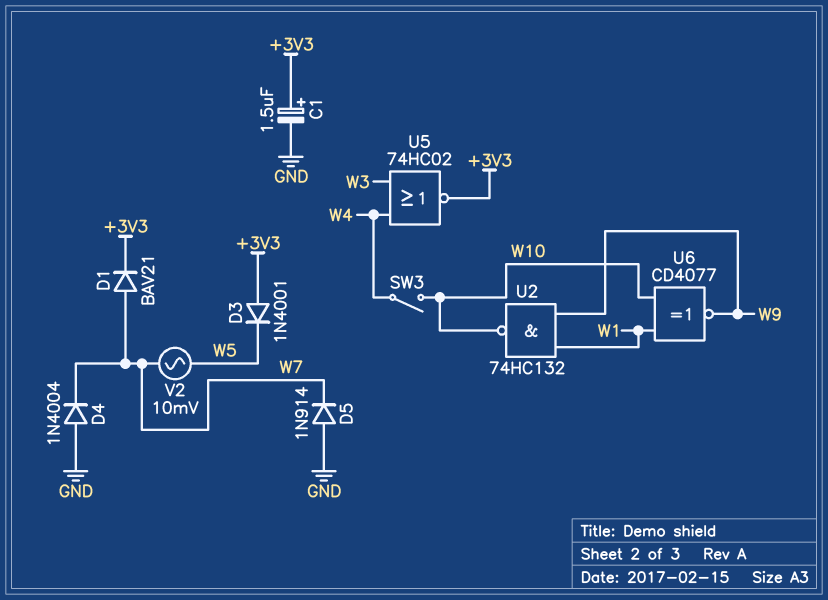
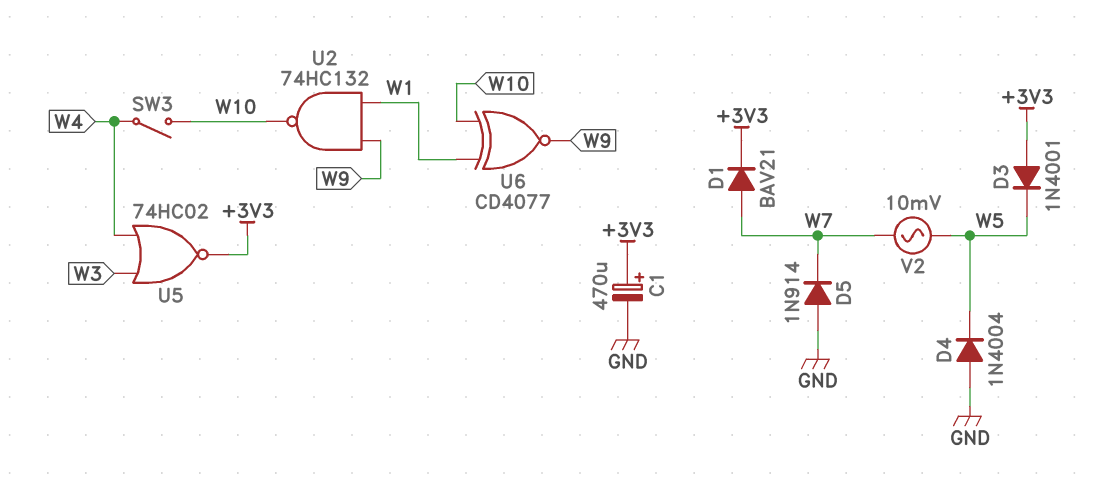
C1: 1.5uF (plus +3V3, minus GND) -> 470uF (plus +3V3, minus GND)
D4: diode 1N4004 (A GND, K W7) -> diode 1N4004 (A GND, K W5)

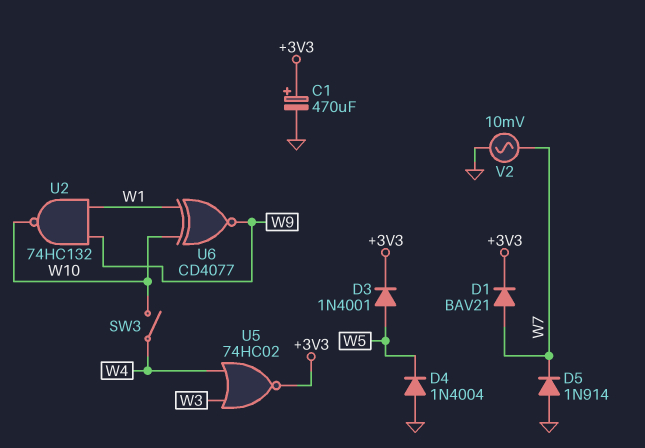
D3: diode 1N4001 (A +3V3, K W5) -> diode 1N4001 (A W5, K +3V3)
V2: AC 10mV (W5, W7) -> AC 10mV (GND, W7)

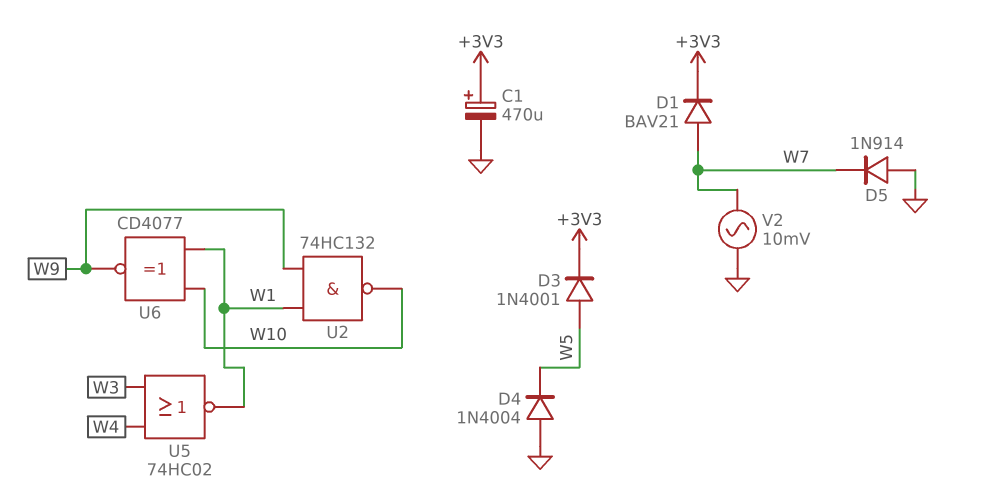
SW3: switch (W4, W10) -> none
U5: NOR 74HC02 (in W3, in W4, out +3V3) -> NOR 74HC02 (in W3, in W4, out W1)

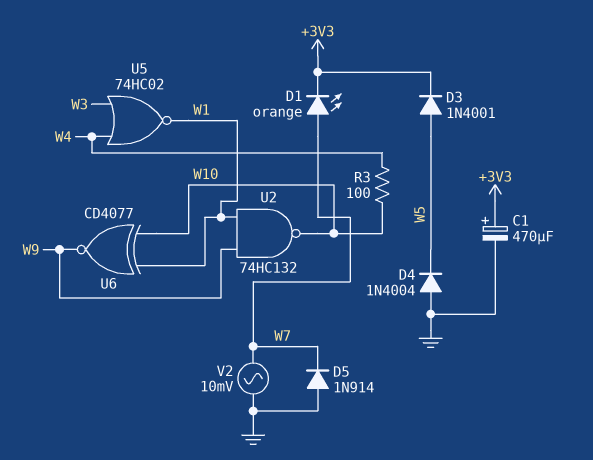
D1: diode BAV21 (A W7, K +3V3) -> LED orange (A W7, K +3V3)
R3: none -> 100 (W4, W10)

